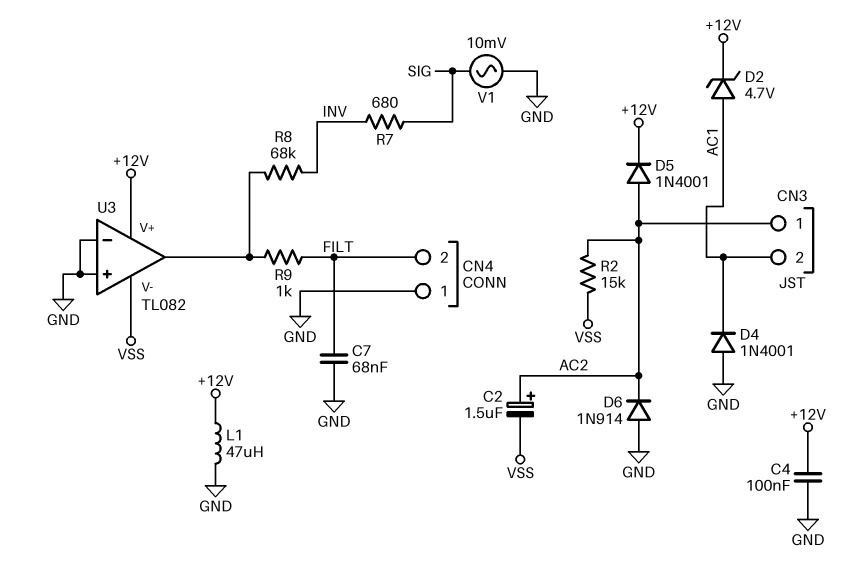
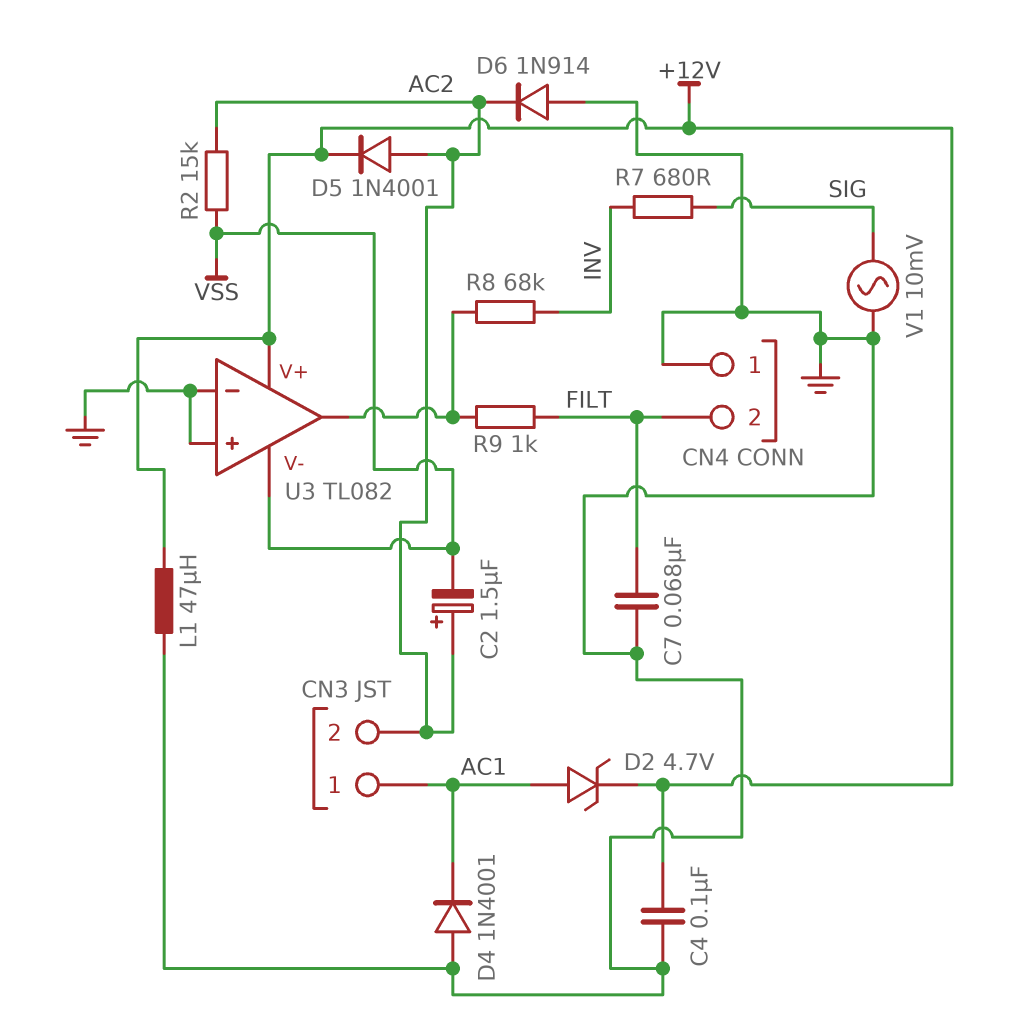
CN3 pin 1: AC2 -> AC1
CN3 pin 2: AC1 -> AC2

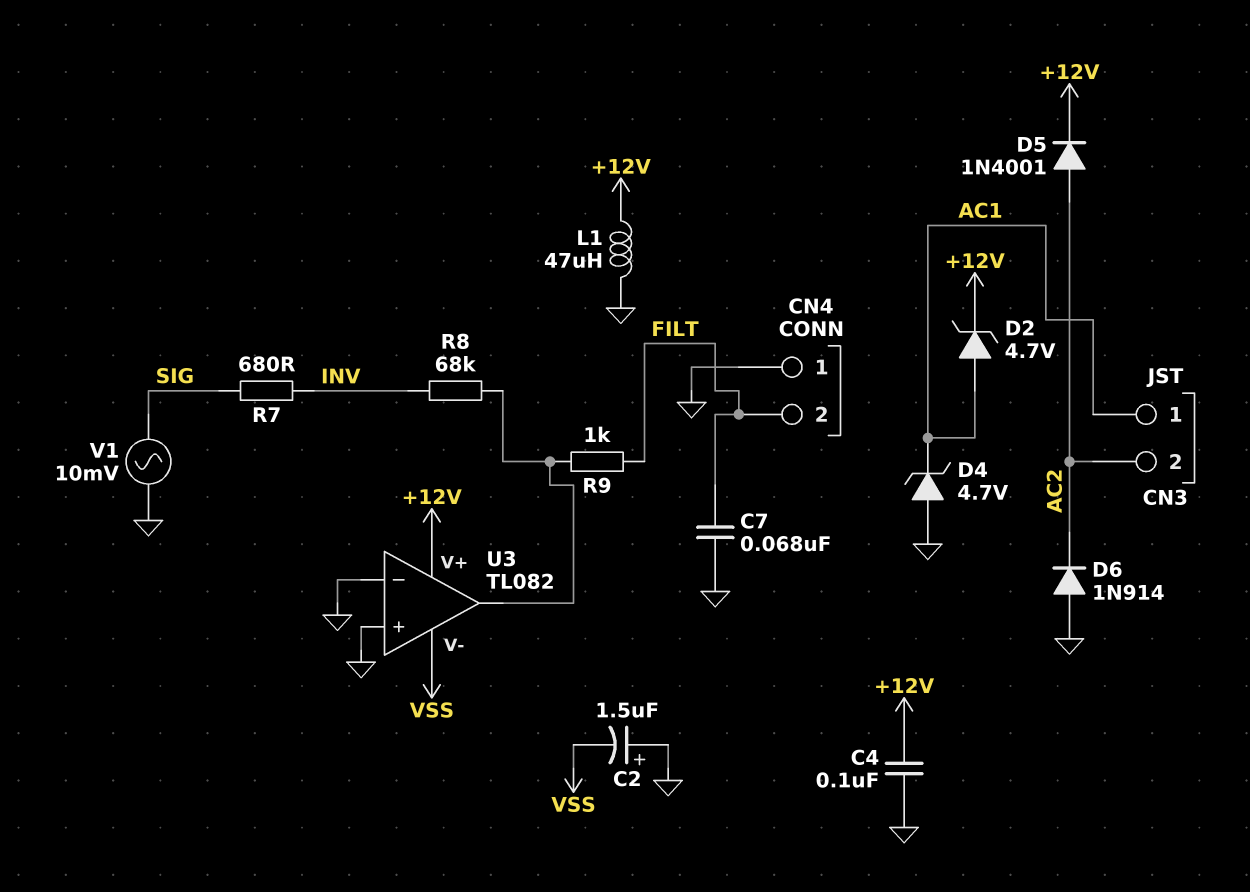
C2: 1.5uF (plus AC2, minus VSS) -> 1.5uF (plus GND, minus VSS)
D4: diode 1N4001 (A GND, K AC1) -> zener 4.7V (A GND, K AC1)
R2: 15k (AC2, VSS) -> none

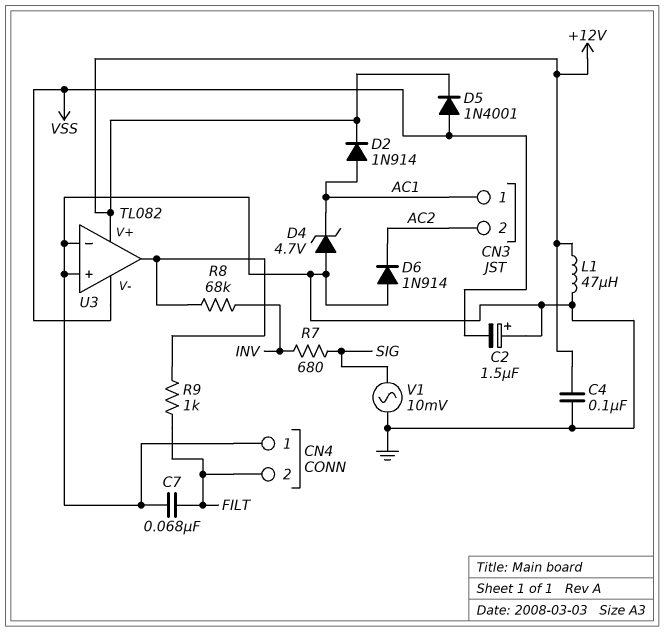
D2: zener 4.7V (A AC1, K +12V) -> diode 1N914 (A AC1, K +12V)
D5: diode 1N4001 (A AC2, K +12V) -> diode 1N4001 (A VSS, K +12V)

